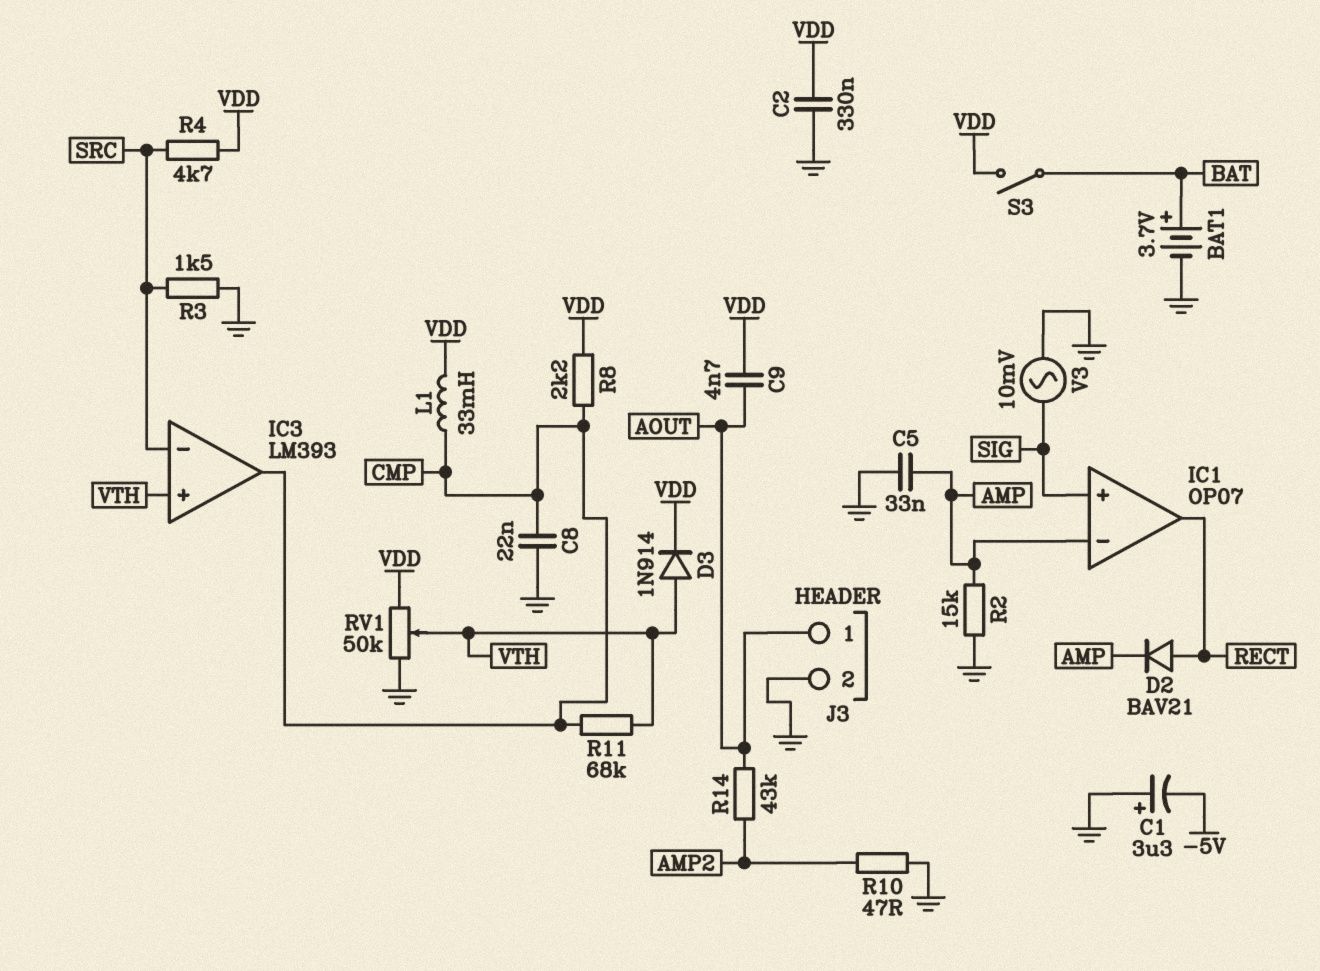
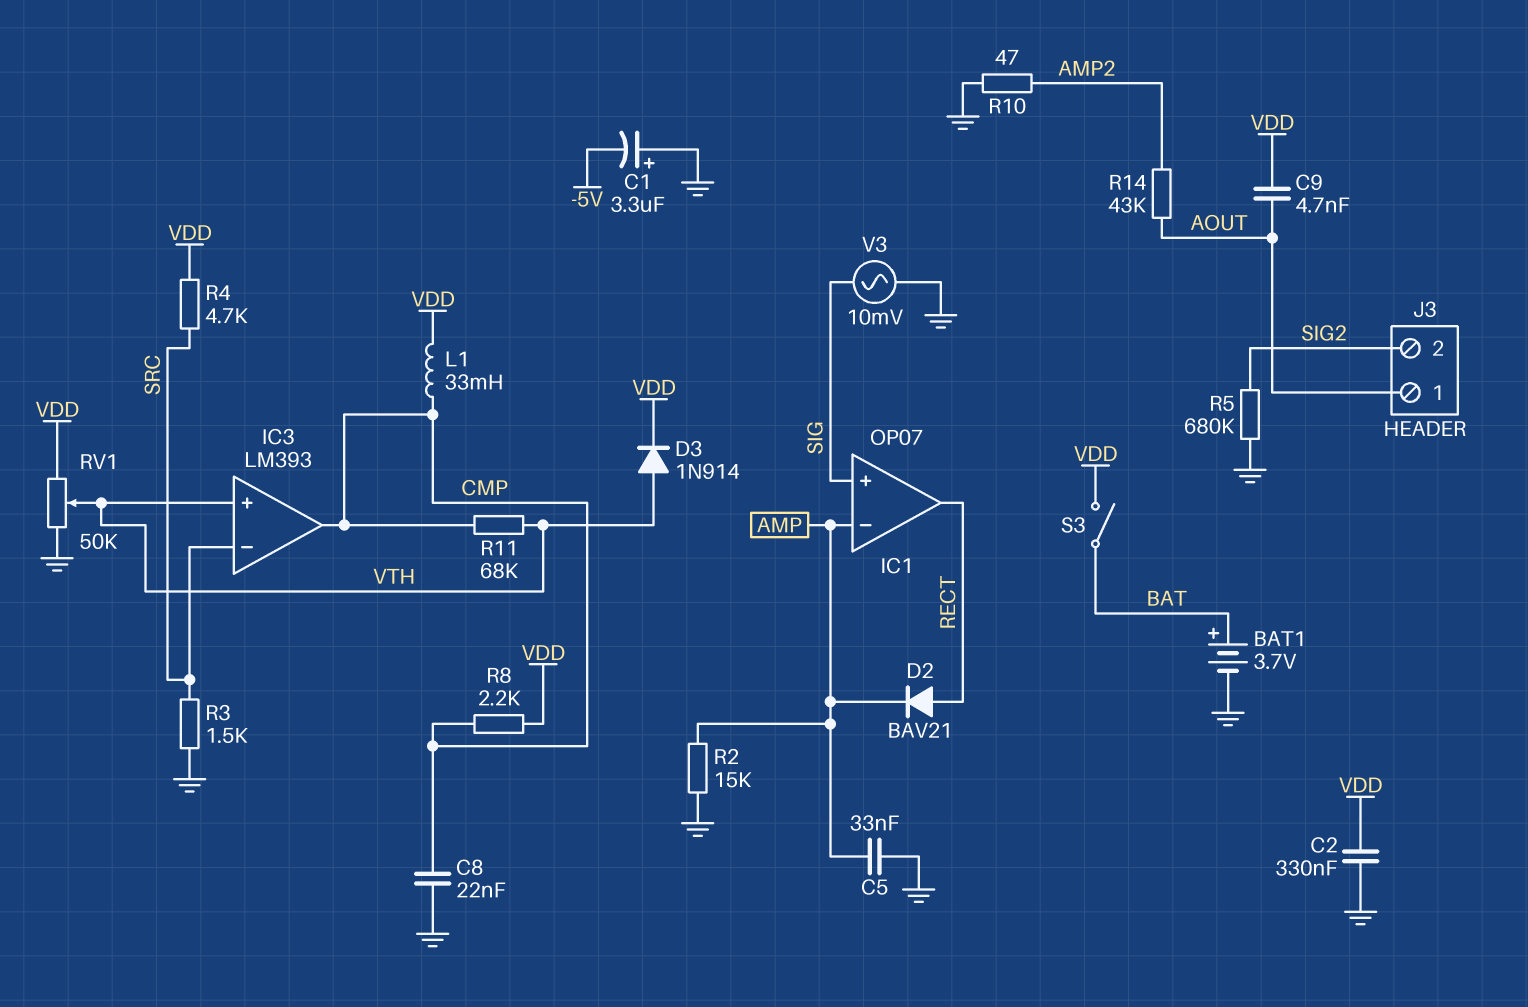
J3 pin 2: GND -> SIG2
R5: none -> 680k (GND, SIG2)

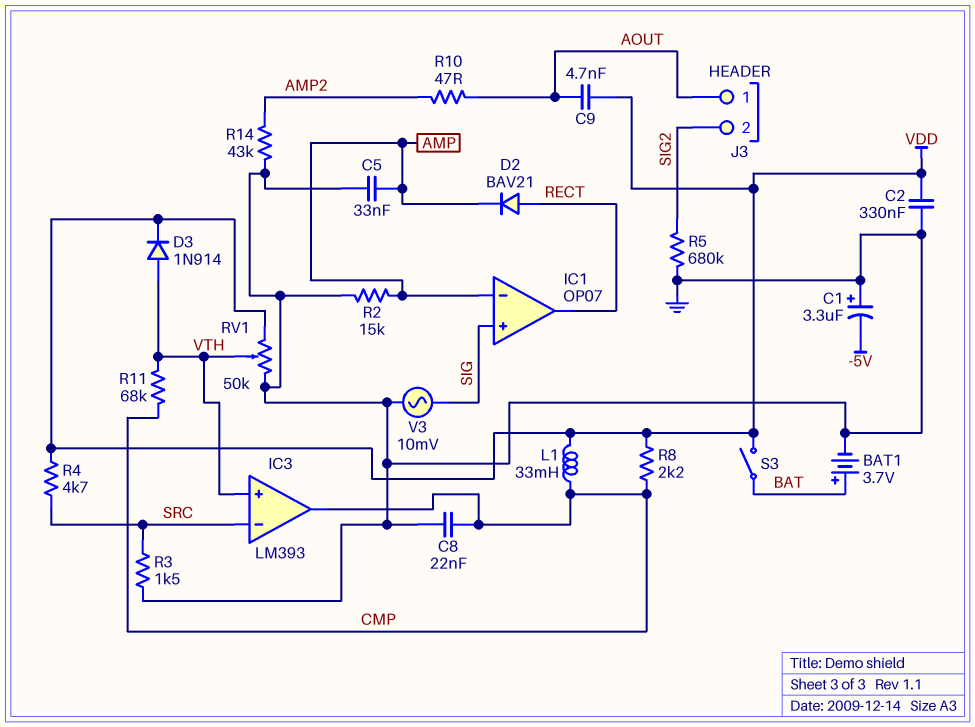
R10: 47 (AMP2, GND) -> 47 (AMP2, AOUT)
R14: 43k (AMP2, AOUT) -> 43k (AMP2, GND)

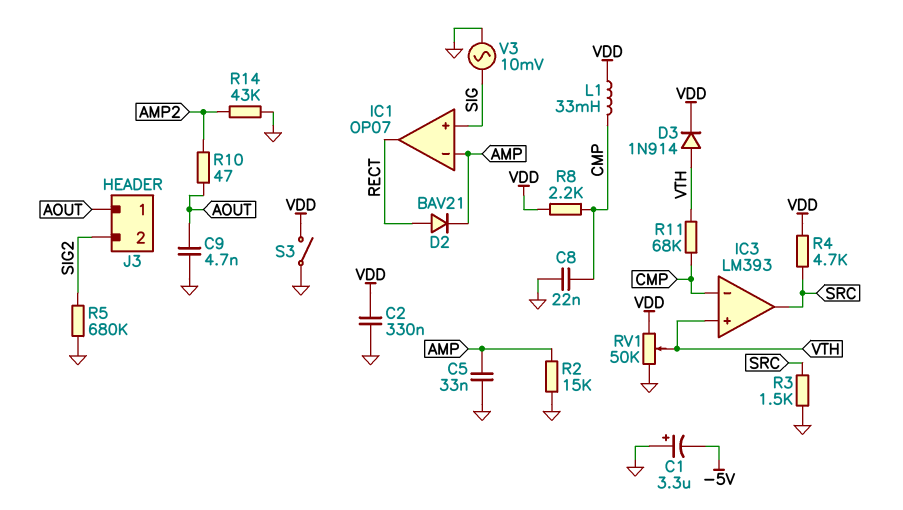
BAT1: 3.7V (plus BAT, minus GND) -> none
C9: 4.7nF (AOUT, VDD) -> 4.7nF (AOUT, GND)
IC3 pin in-: SRC -> CMP
IC3 pin out: CMP -> SRC
S3: switch (BAT, VDD) -> switch (GND, VDD)

